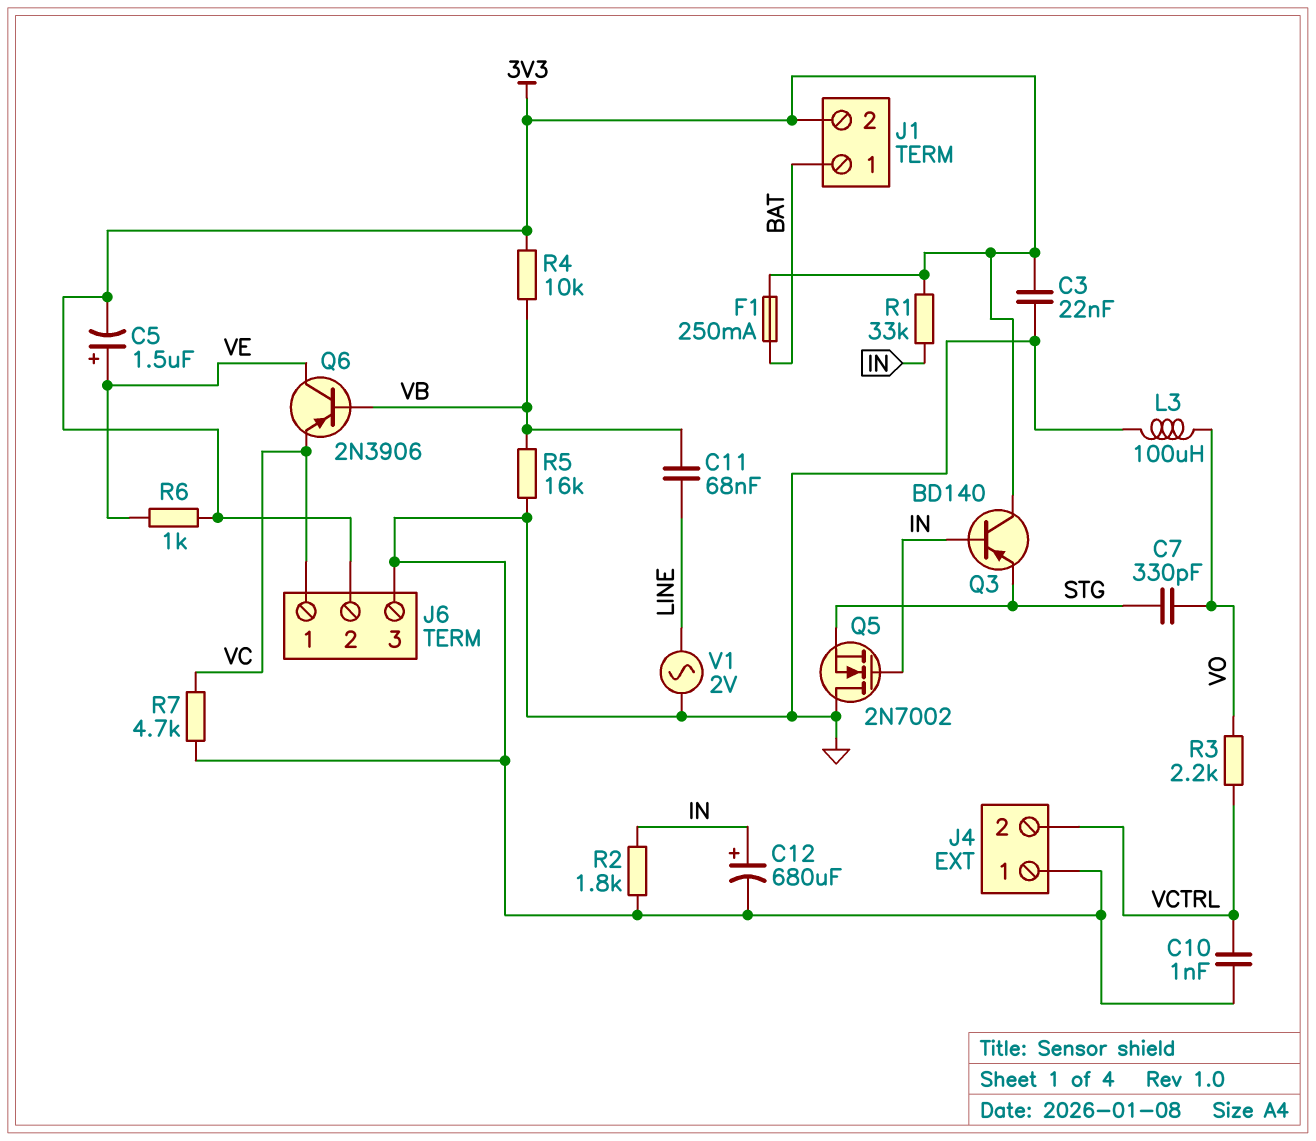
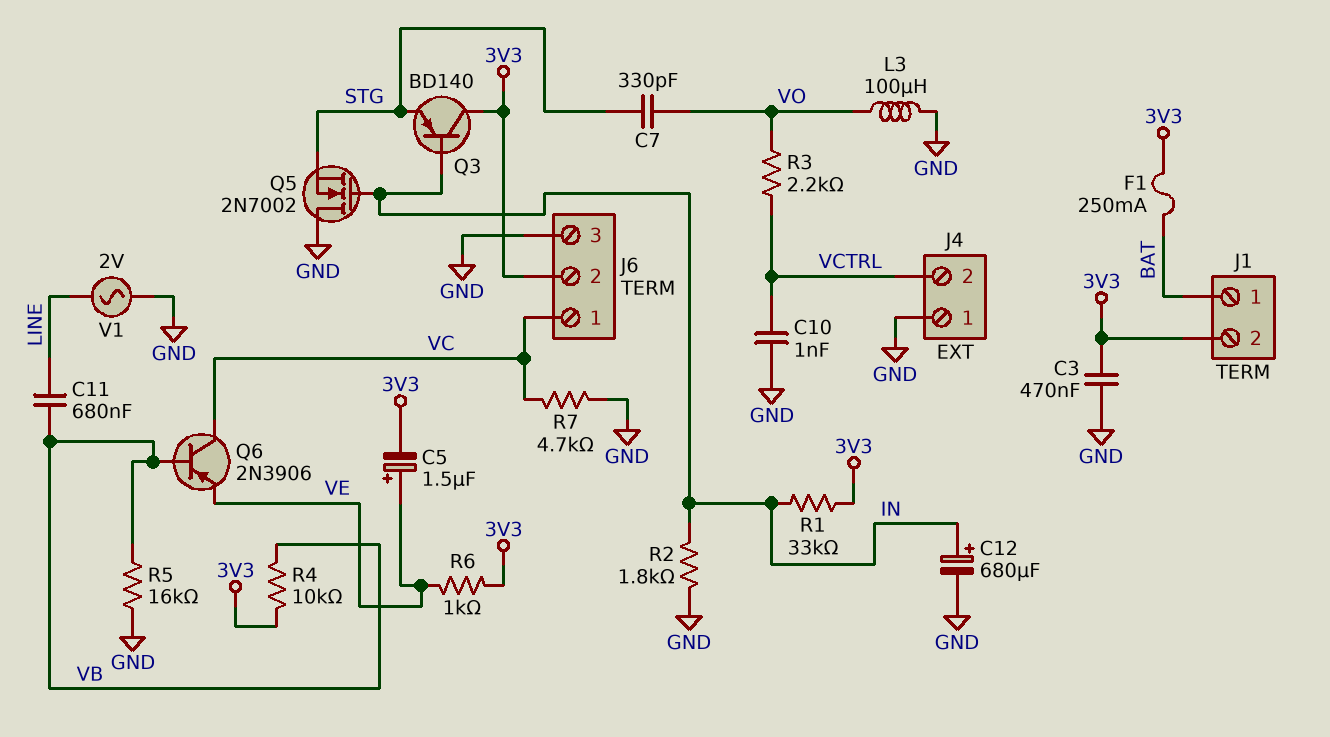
C3: 22nF (3V3, GND) -> 470nF (3V3, GND)
C11: 68nF (LINE, VB) -> 680nF (LINE, VB)
Q6: PNP 2N3906 (B VB, C VE, E VC) -> PNP 2N3906 (B VB, C VC, E VE)

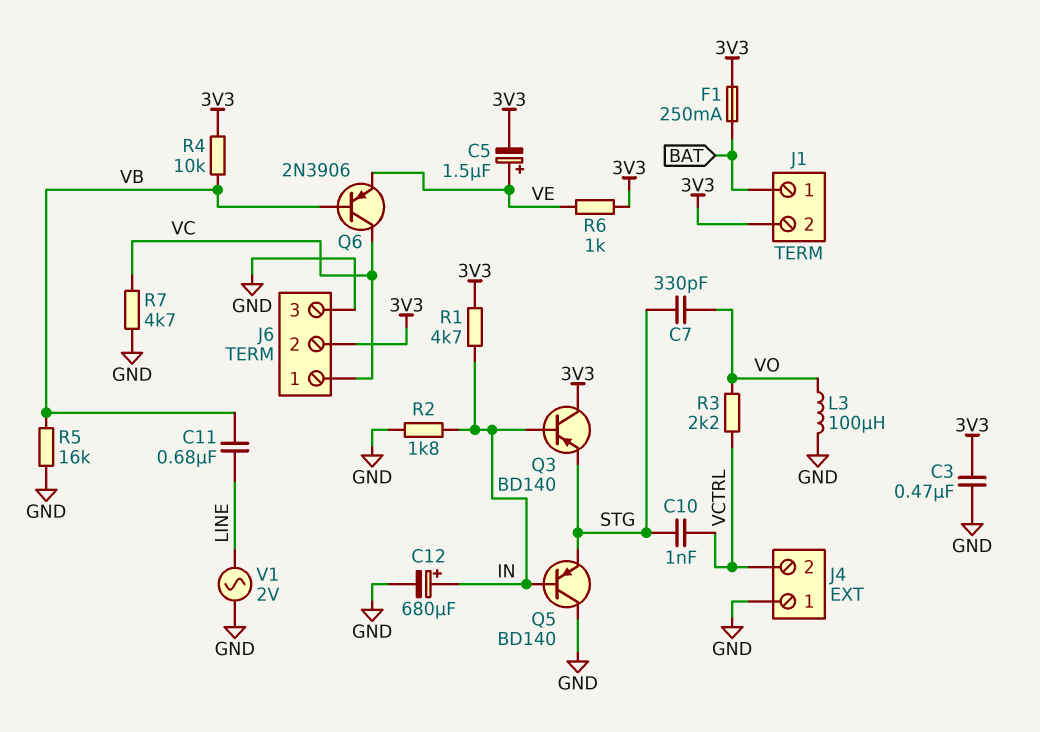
C10: 1nF (GND, VCTRL) -> 1nF (STG, VCTRL)
Q5: NMOS 2N7002 (G IN, D GND, S STG) -> PNP BD140 (B IN, C GND, E STG)
R1: 33k (3V3, IN) -> 4.7k (3V3, IN)

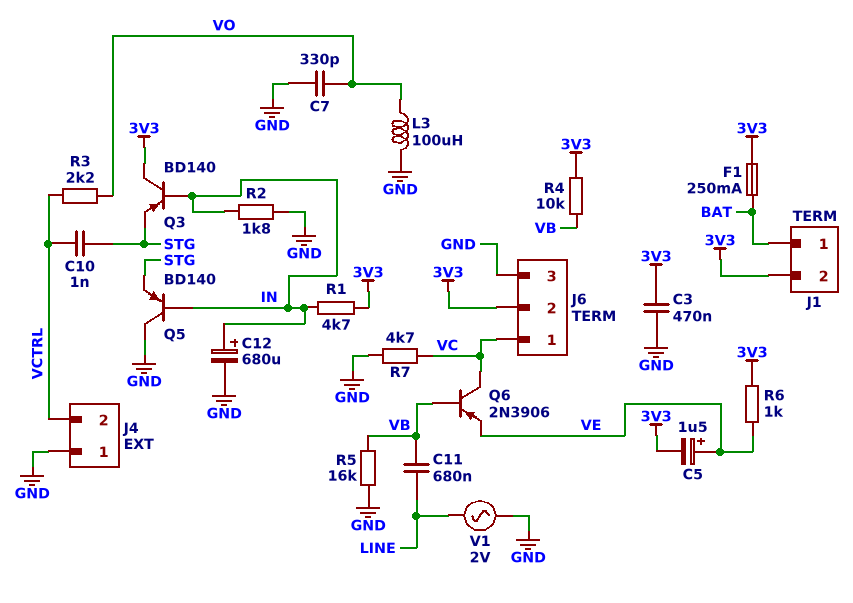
C7: 330pF (STG, VO) -> 330pF (GND, VO)

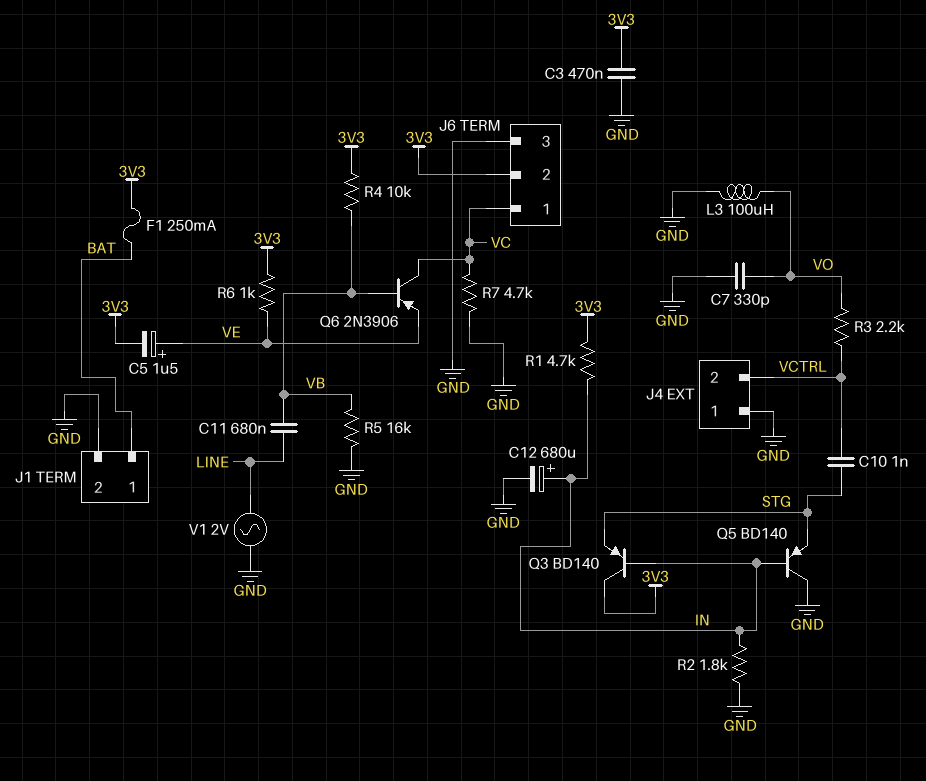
J1 pin 2: 3V3 -> GND

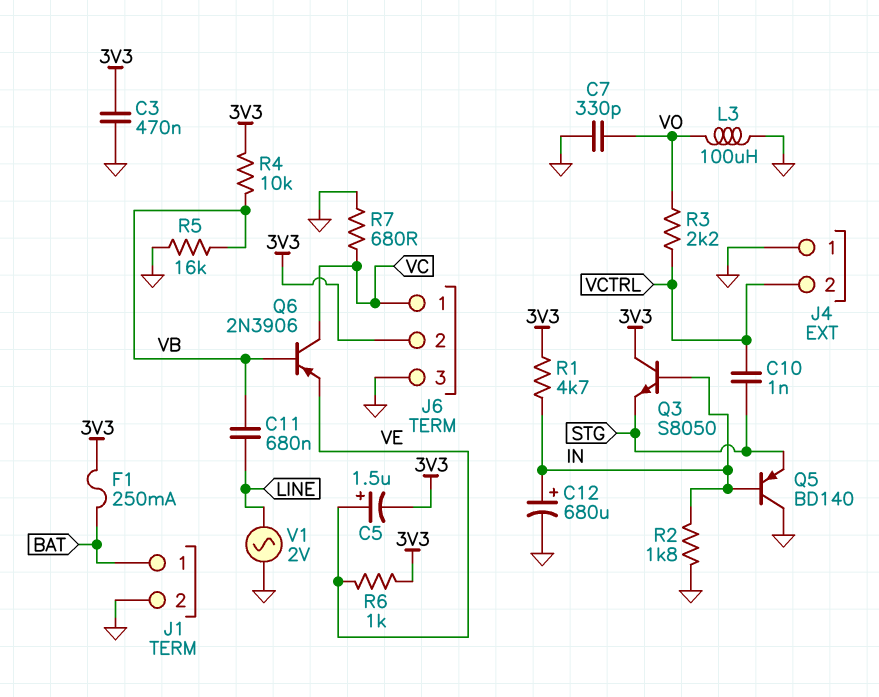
Q3: PNP BD140 (B IN, C 3V3, E STG) -> NPN S8050 (B IN, C 3V3, E STG)
R7: 4.7k (GND, VC) -> 680 (GND, VC)

